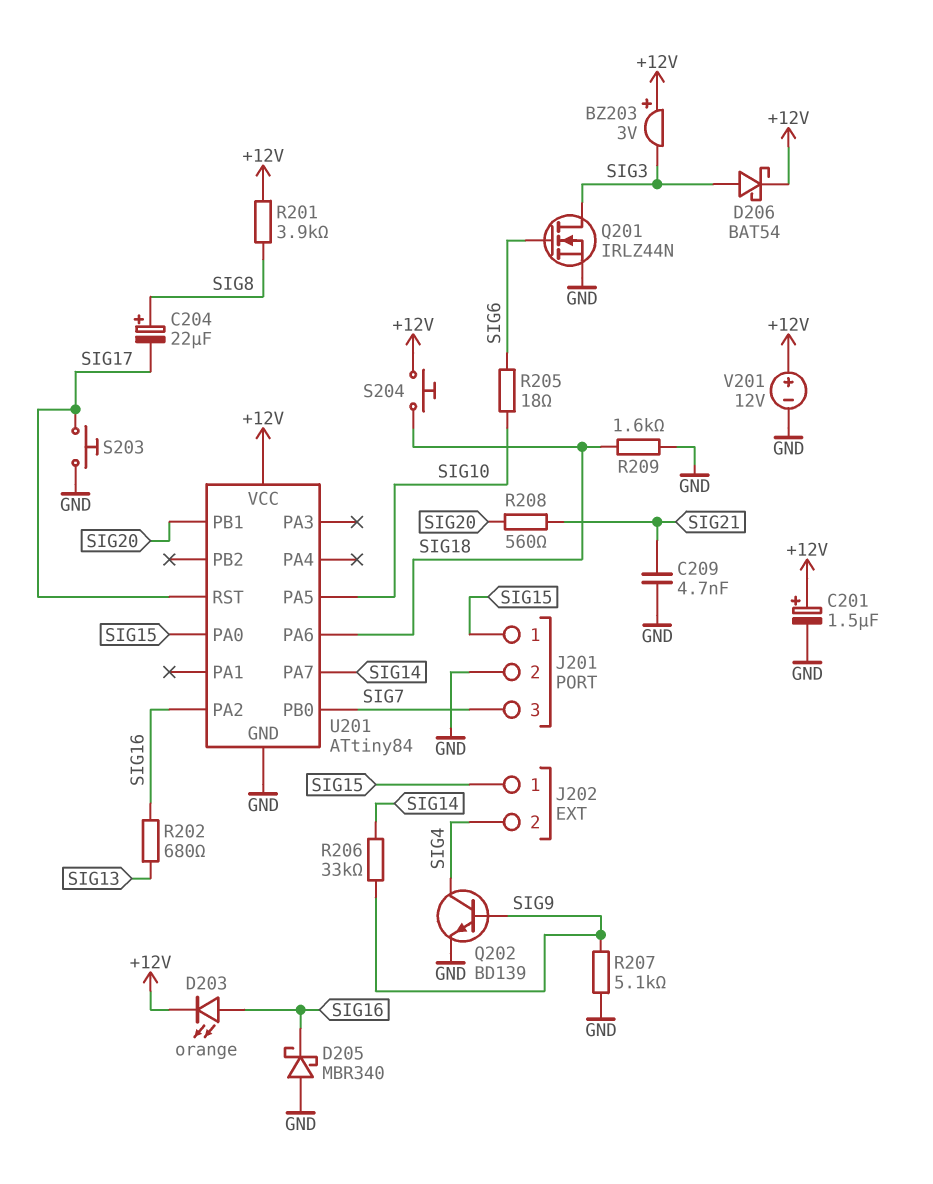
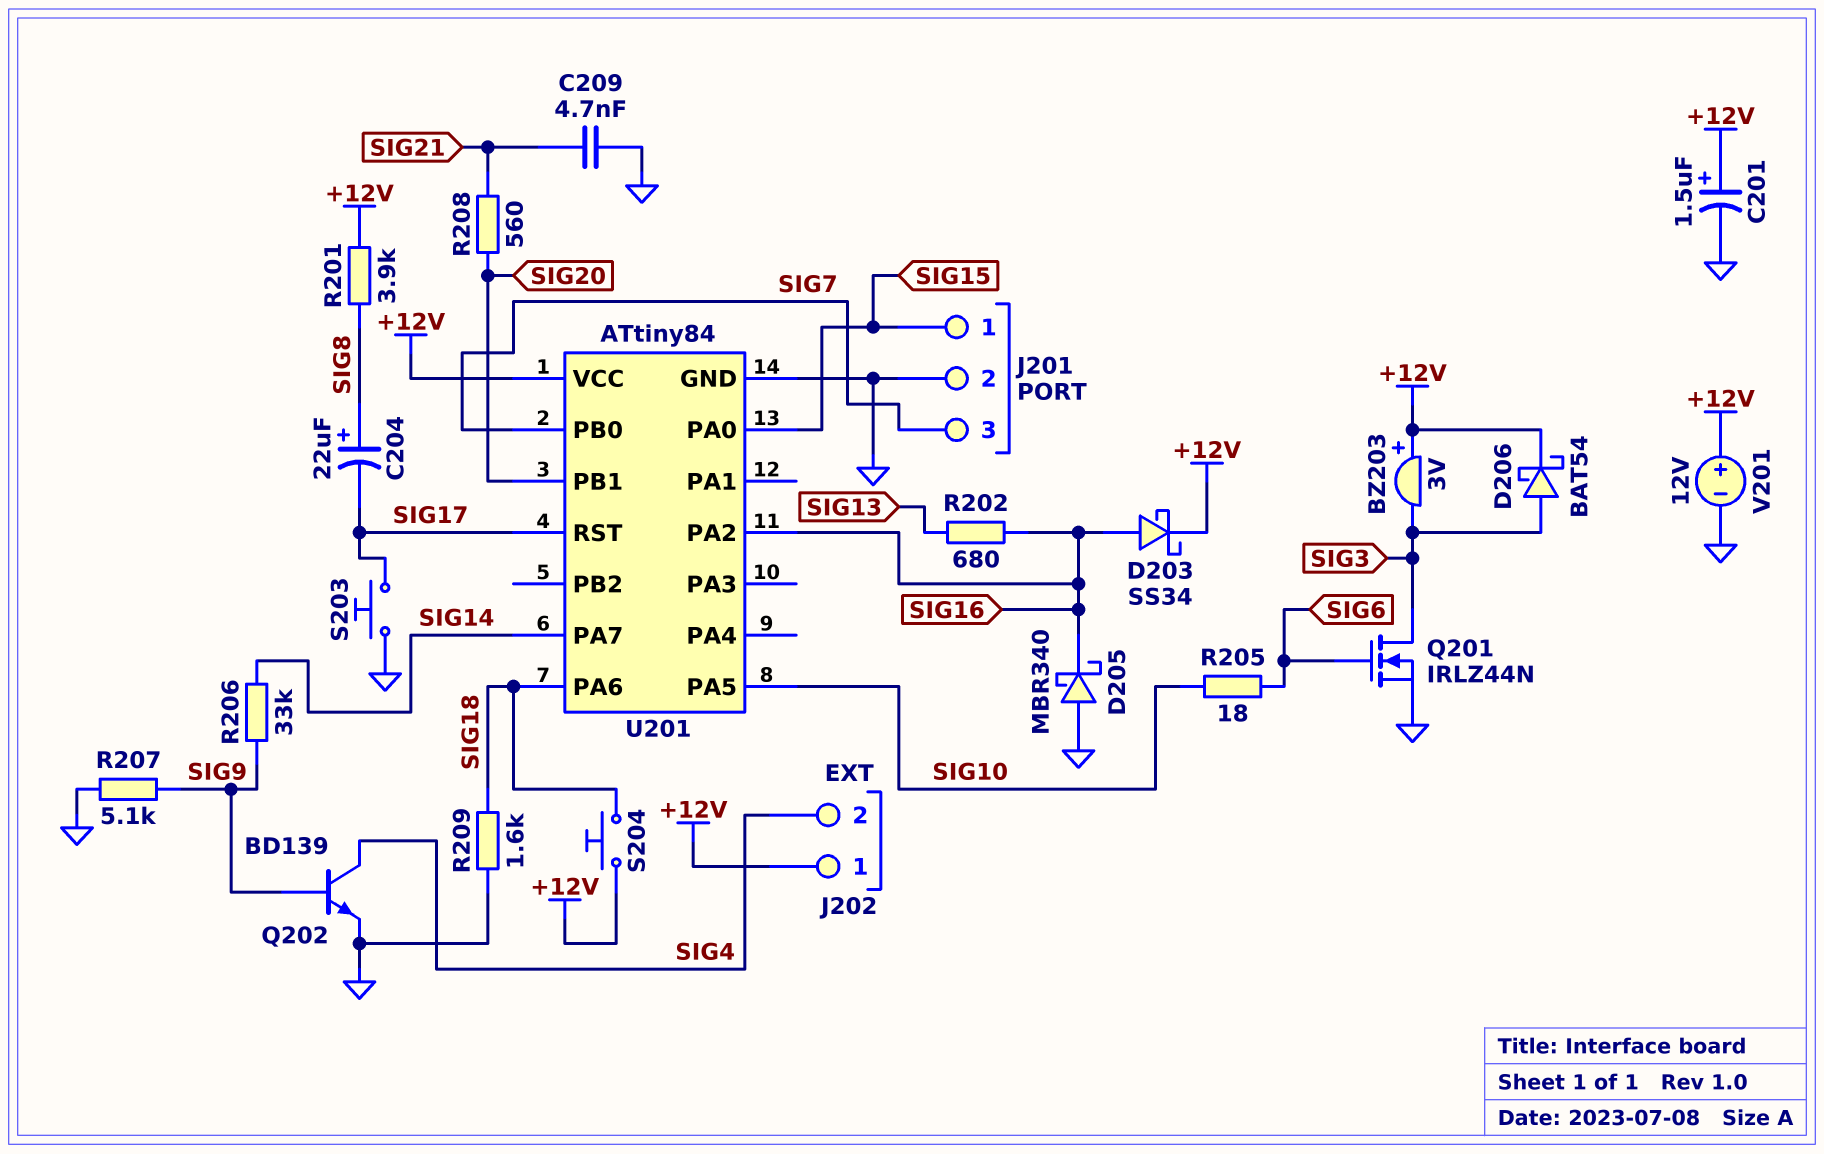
D203: LED orange (A SIG16, K +12V) -> schottky SS34 (A SIG16, K +12V)
J202 pin 1: SIG15 -> +12V

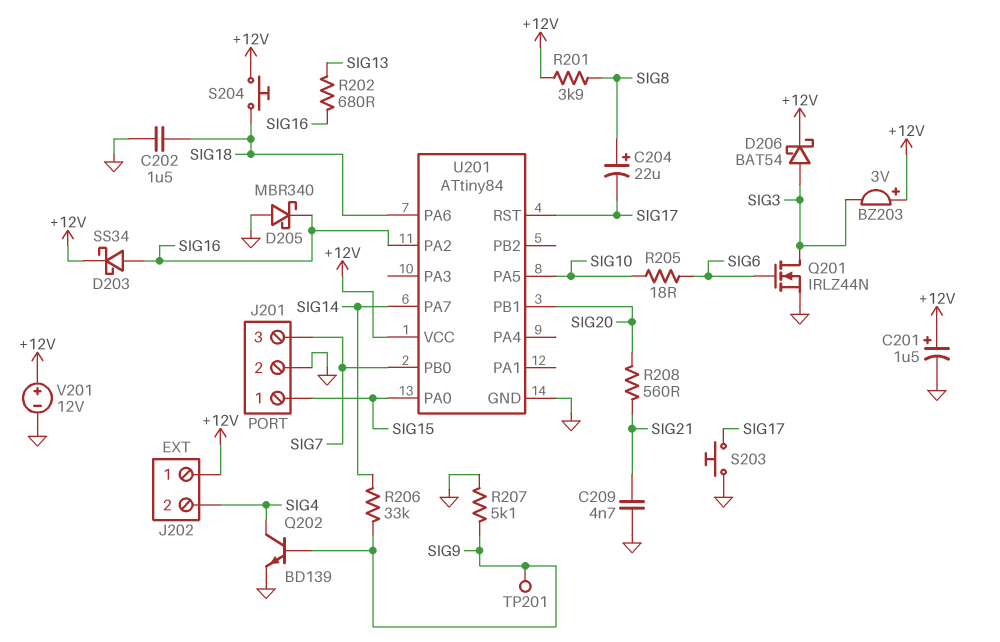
C202: none -> 1.5uF (GND, SIG18)
R209: 1.6k (GND, SIG18) -> none
TP201: none -> test point (SIG9)

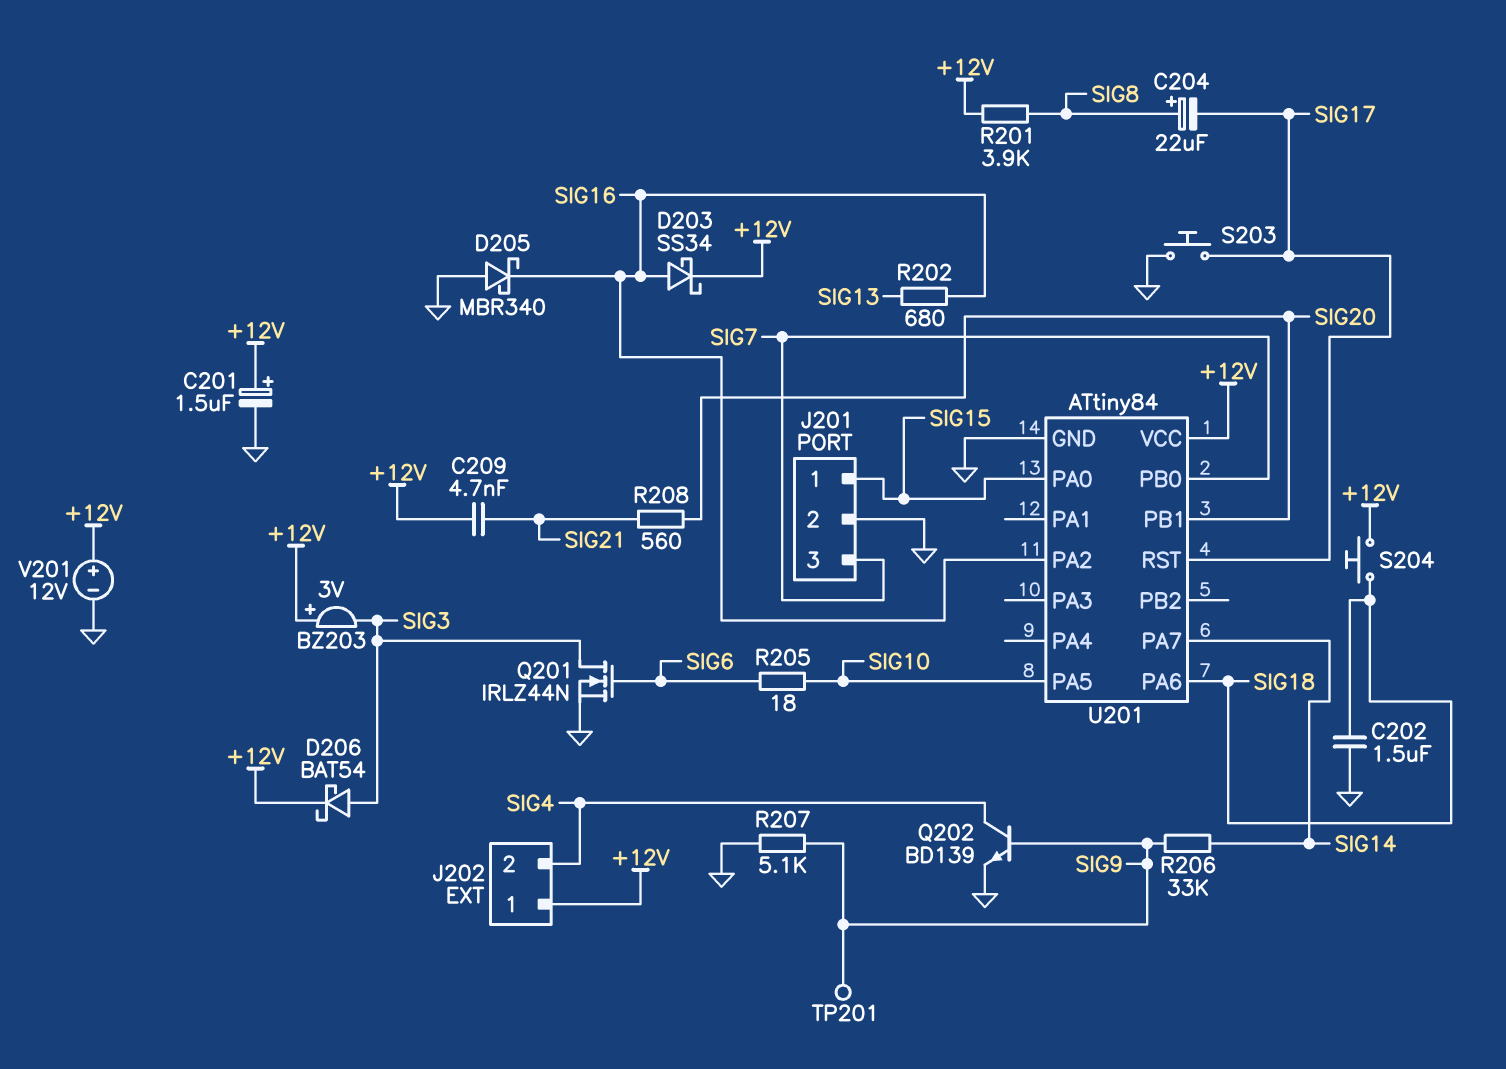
C209: 4.7nF (GND, SIG21) -> 4.7nF (+12V, SIG21)

